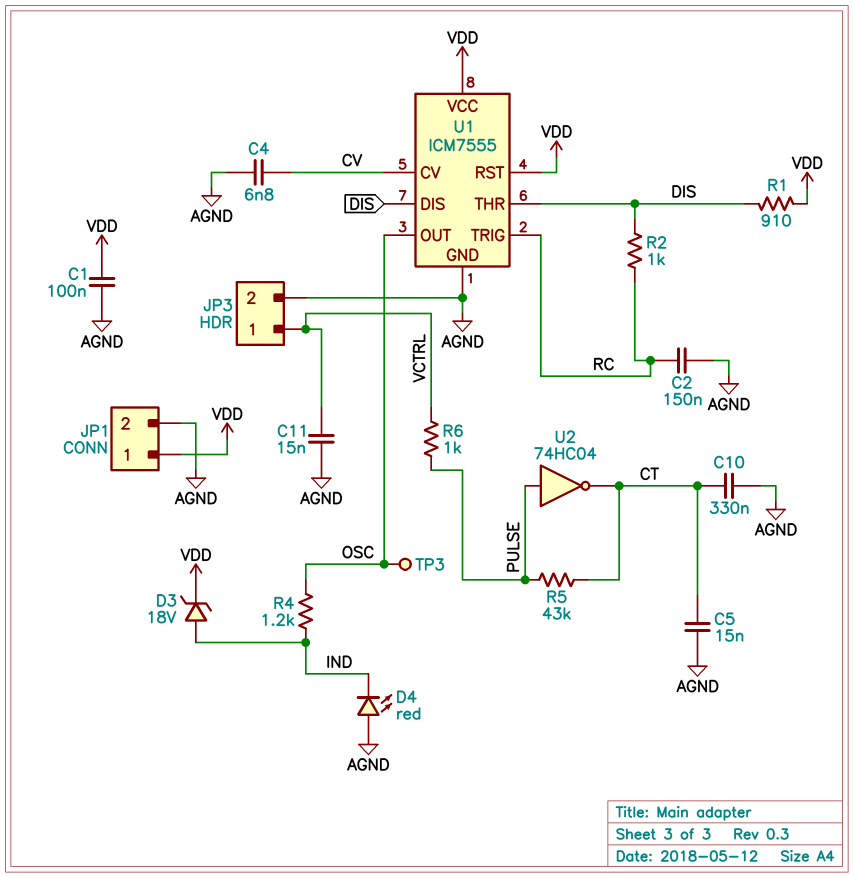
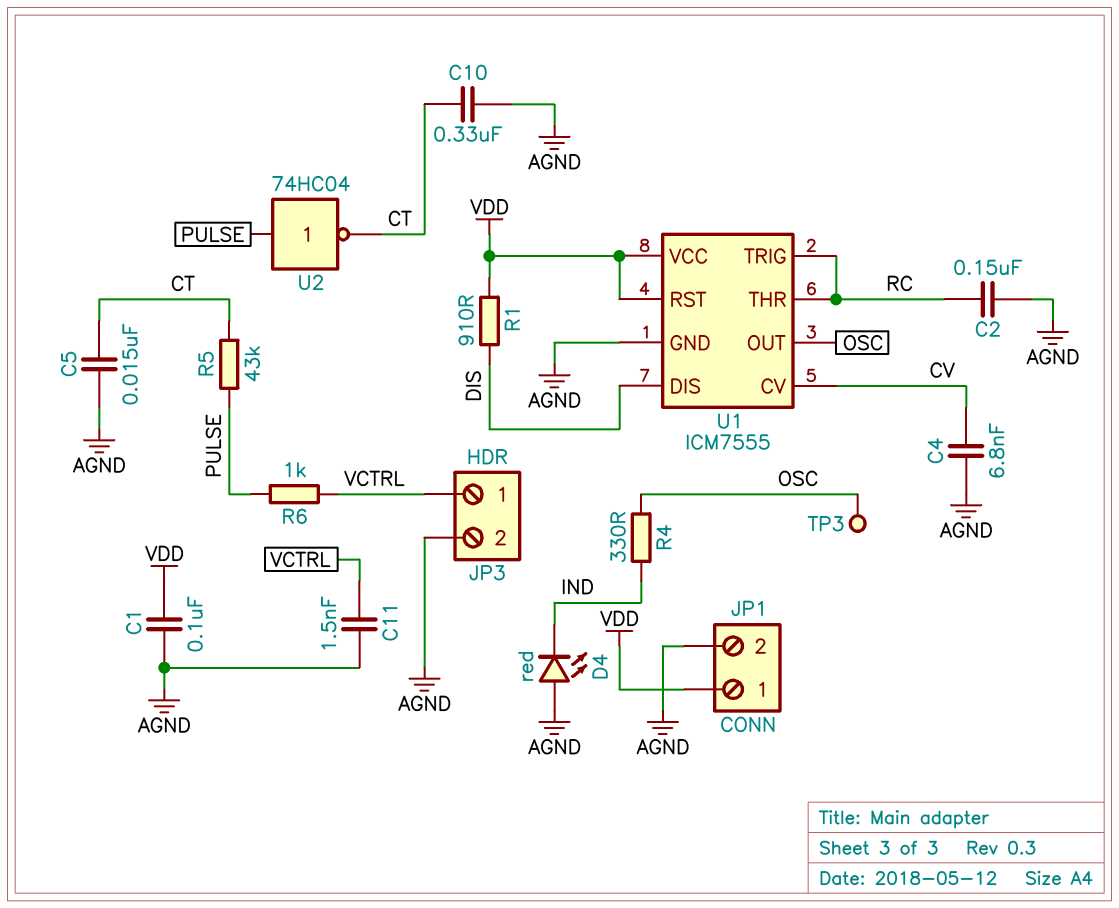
C11: 15nF (AGND, VCTRL) -> 1.5nF (AGND, VCTRL)
D3: zener 18V (A IND, K VDD) -> none
R2: 1k (DIS, RC) -> none
R4: 1.2k (IND, OSC) -> 330 (IND, OSC)
U1 pin THR: DIS -> RC

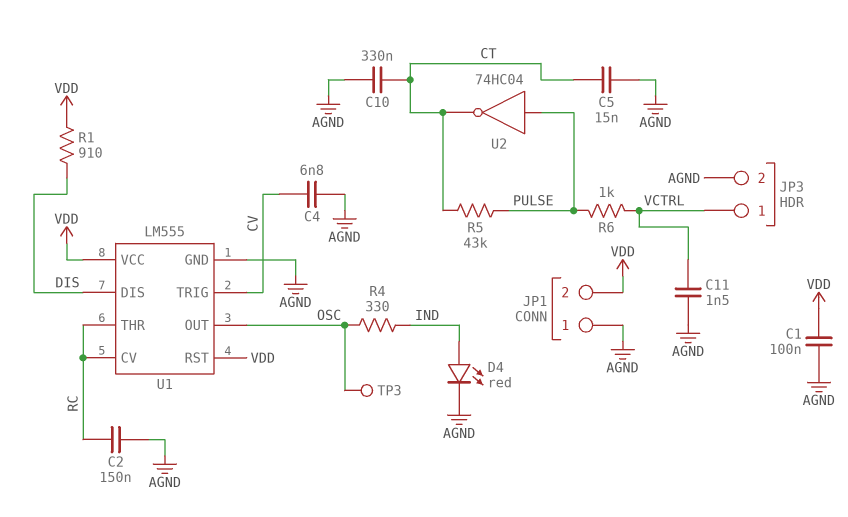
D4: LED red (A AGND, K IND) -> LED red (A IND, K AGND)
JP1 pin 1: VDD -> AGND
JP1 pin 2: AGND -> VDD
U1: ICM7555 -> LM555
U1 pin CV: CV -> RC
U1 pin TRIG: RC -> CV

